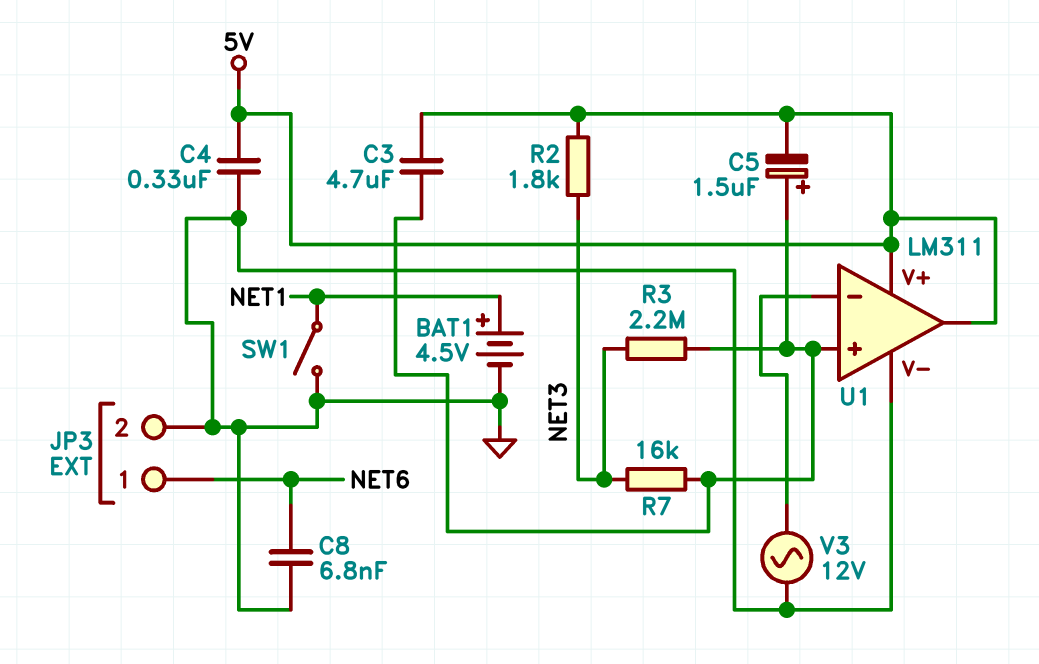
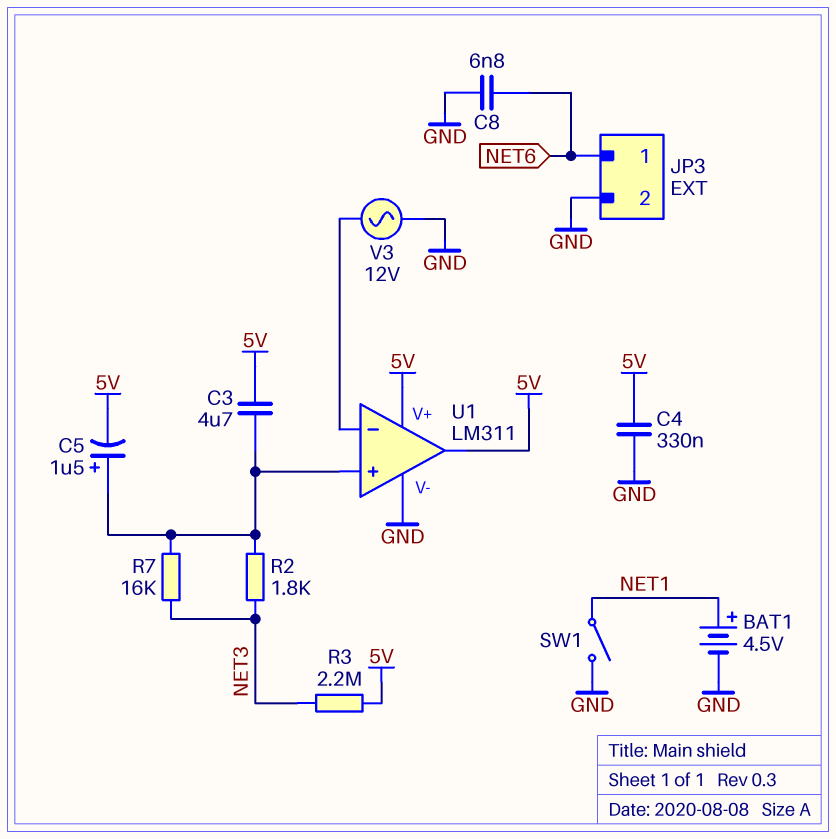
R2: 1.8k (5V, NET3) -> 1.8k (NET3, U1/in+)
R3: 2.2M (NET3, U1/in+) -> 2.2M (5V, NET3)

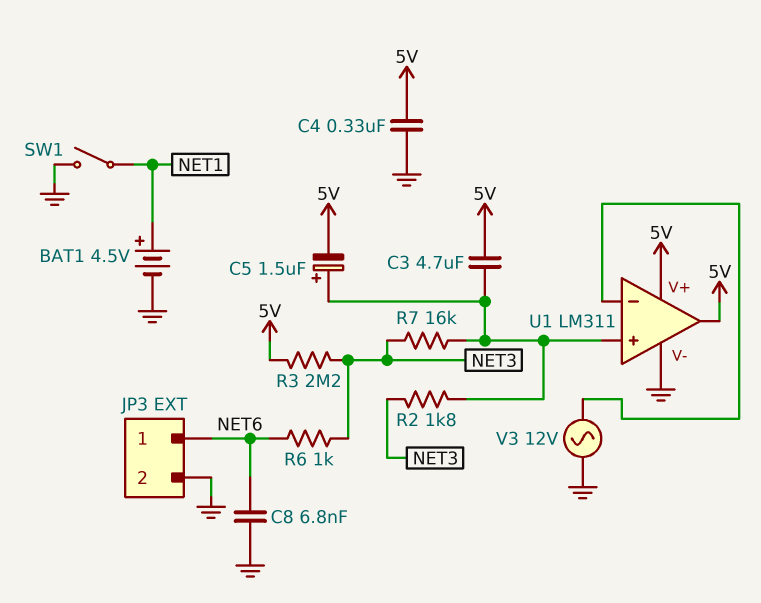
R6: none -> 1k (NET3, NET6)

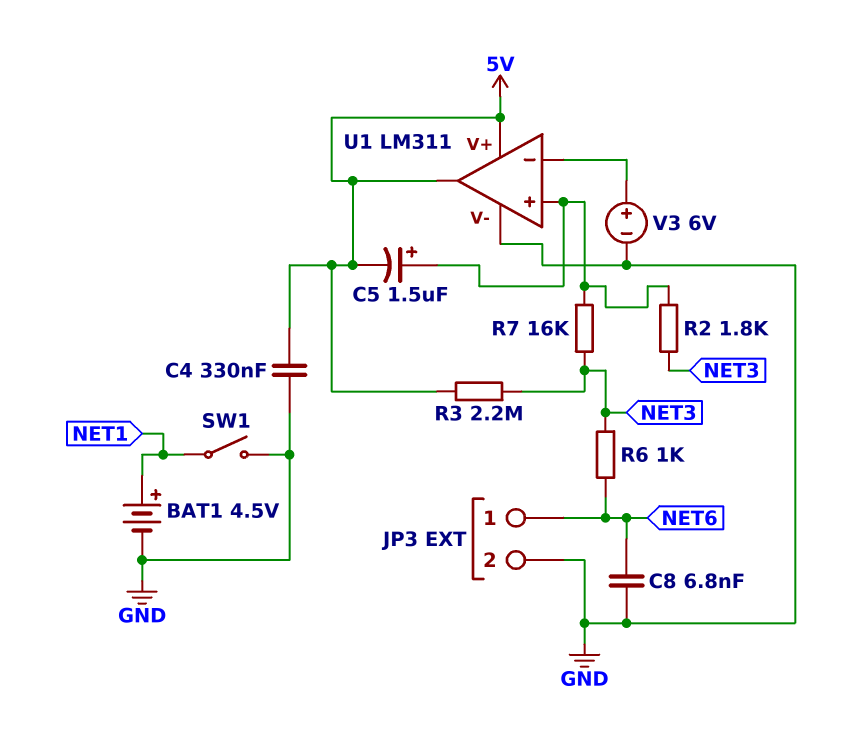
C3: 4.7uF (5V, U1/in+) -> none
V3: AC 12V (GND, U1/in-) -> 6V (plus U1/in-, minus GND)

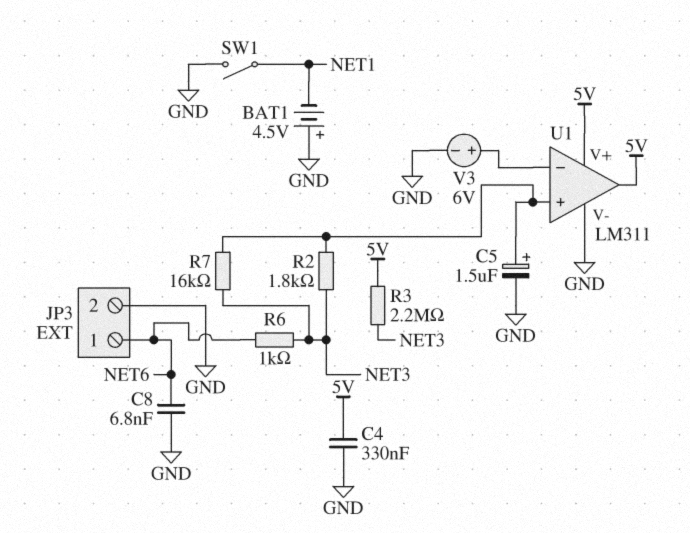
BAT1: 4.5V (plus NET1, minus GND) -> 4.5V (plus GND, minus NET1)
C5: 1.5uF (plus U1/in+, minus 5V) -> 1.5uF (plus U1/in+, minus GND)

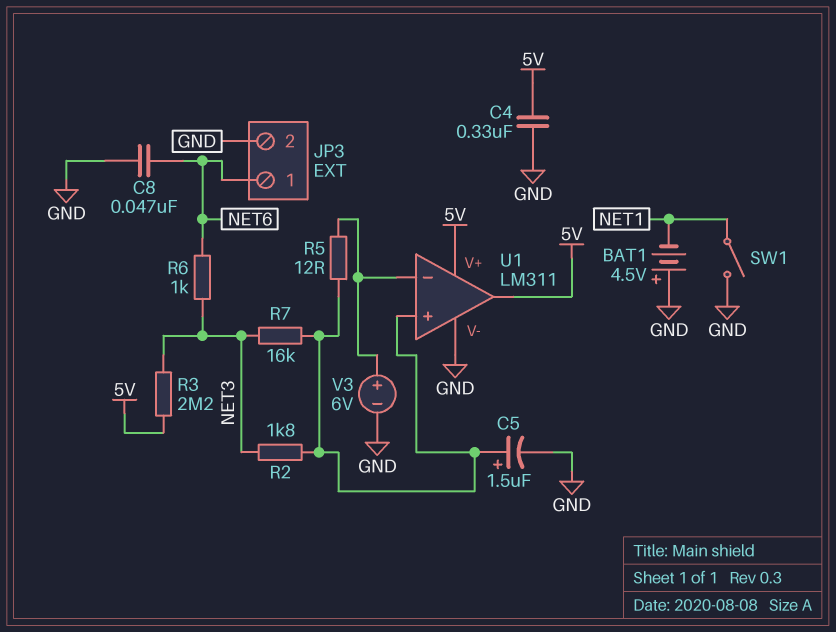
C8: 6.8nF (GND, NET6) -> 47nF (GND, NET6)
R5: none -> 12 (U1/in+, U1/in-)

